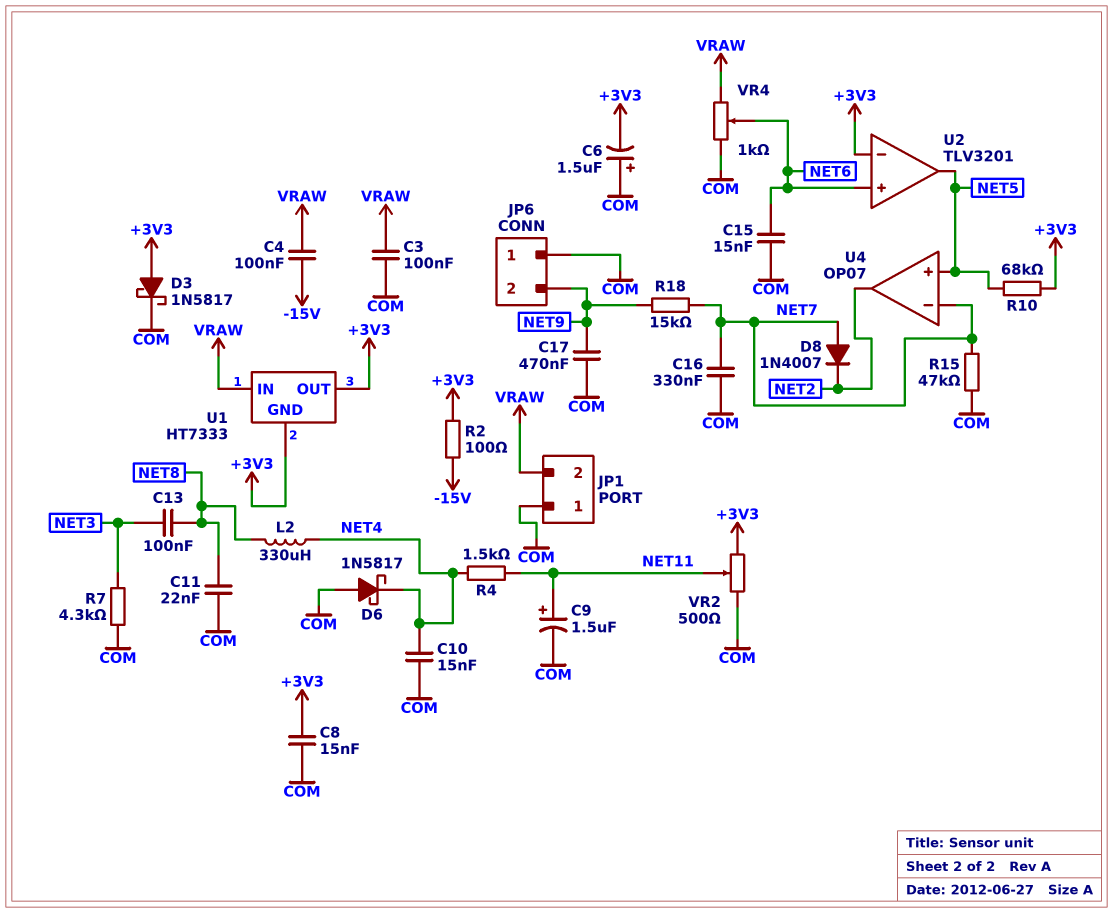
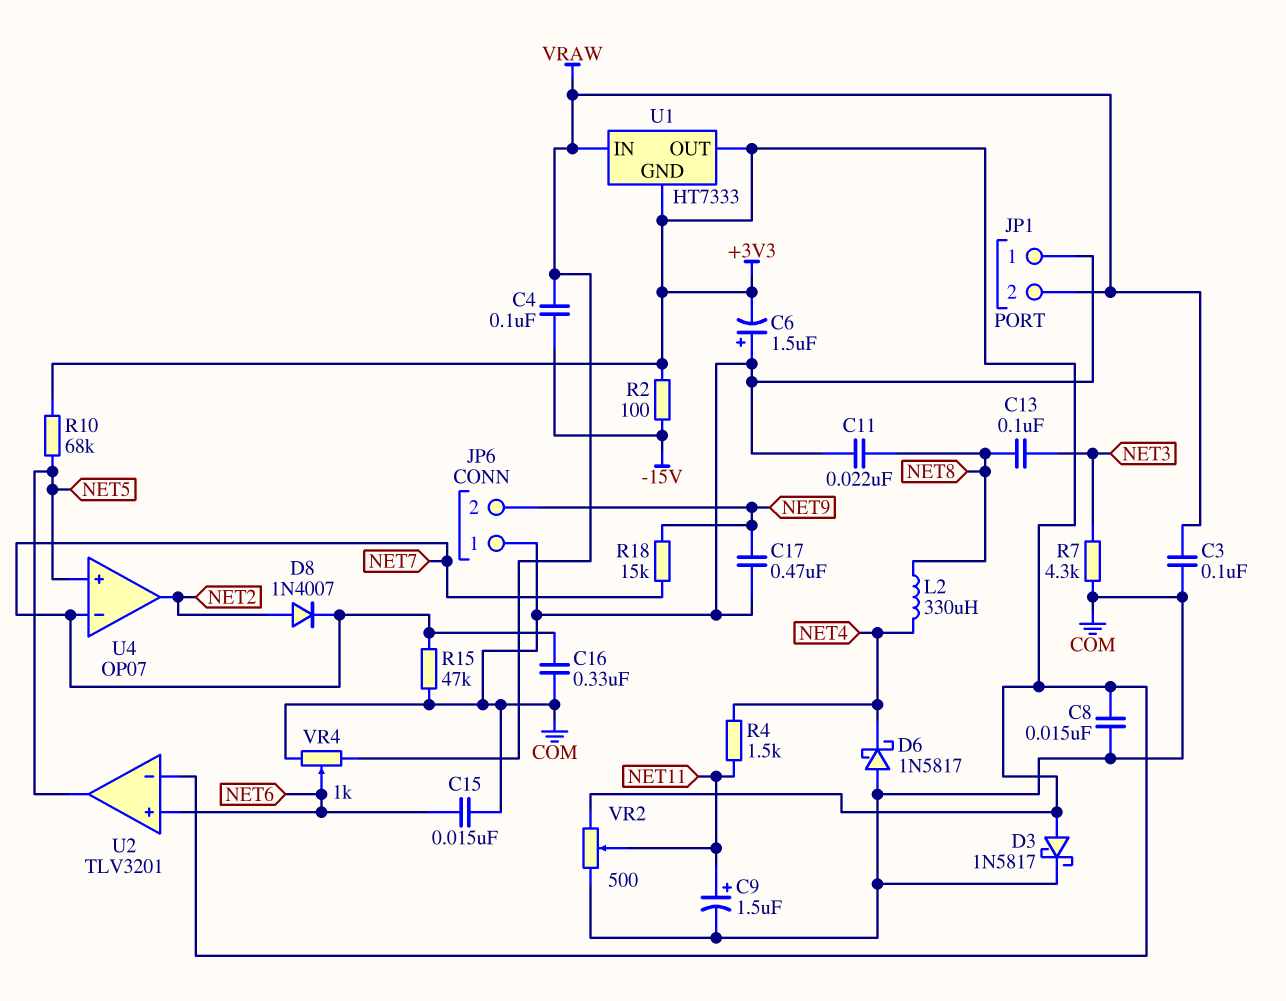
C10: 15nF (COM, NET4) -> none
D8: diode 1N4007 (A NET7, K NET2) -> diode 1N4007 (A NET2, K NET7)

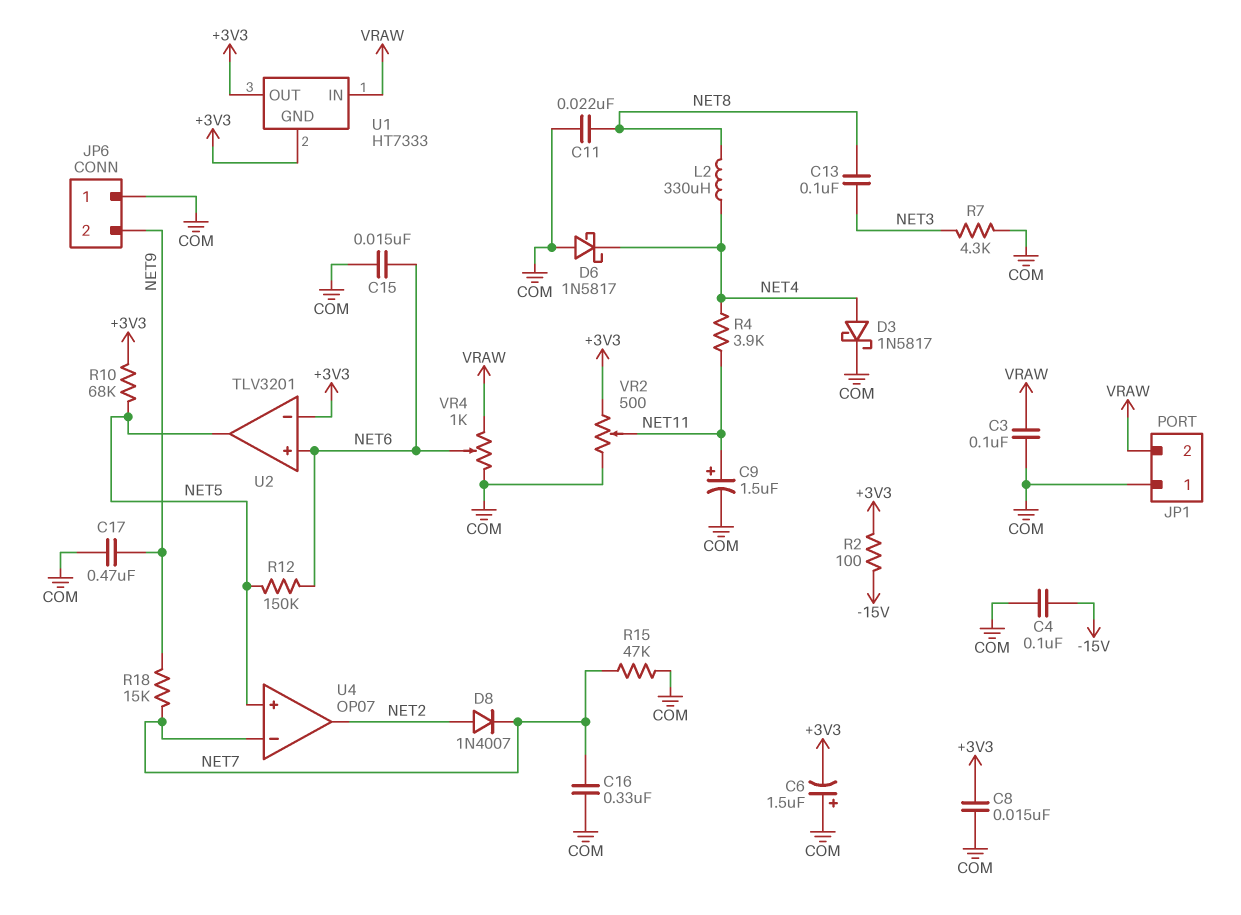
C4: 100nF (-15V, VRAW) -> 100nF (-15V, COM)
D3: schottky 1N5817 (A +3V3, K COM) -> schottky 1N5817 (A NET4, K COM)
R4: 1.5k (NET4, NET11) -> 3.9k (NET4, NET11)
R12: none -> 150k (NET5, NET6)

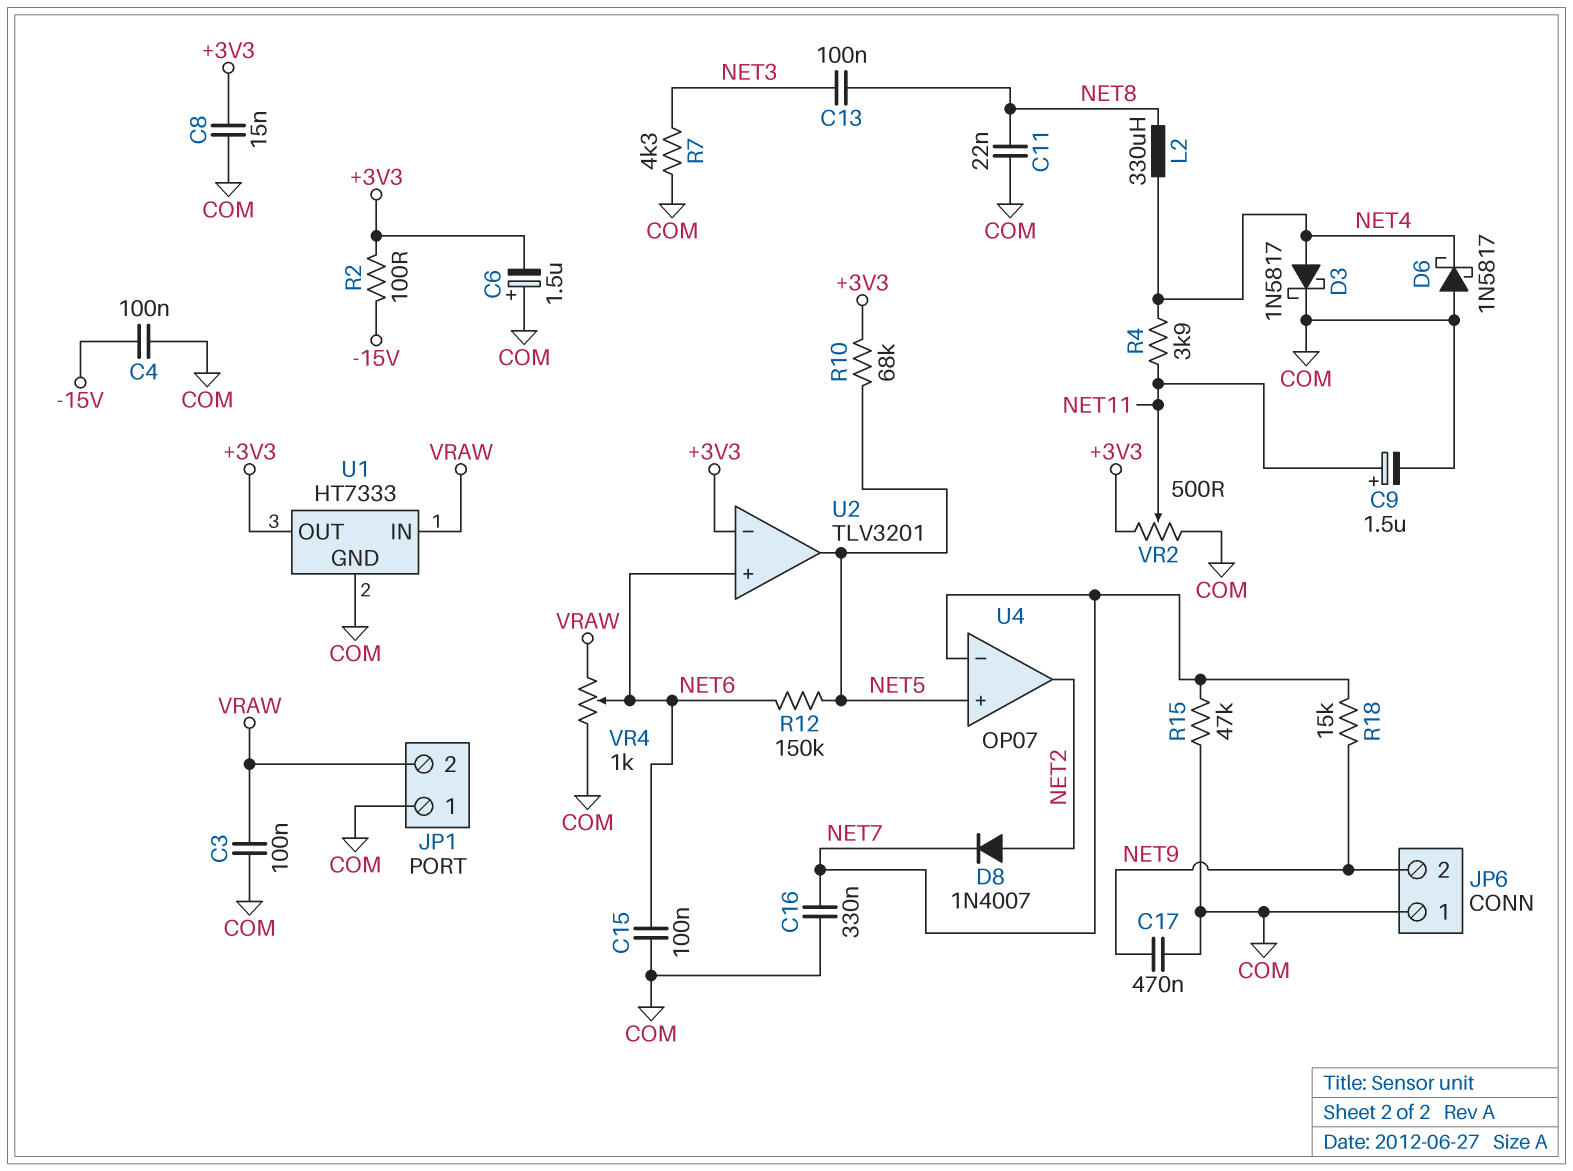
C15: 15nF (COM, NET6) -> 100nF (COM, NET6)
U1 pin GND: +3V3 -> COM

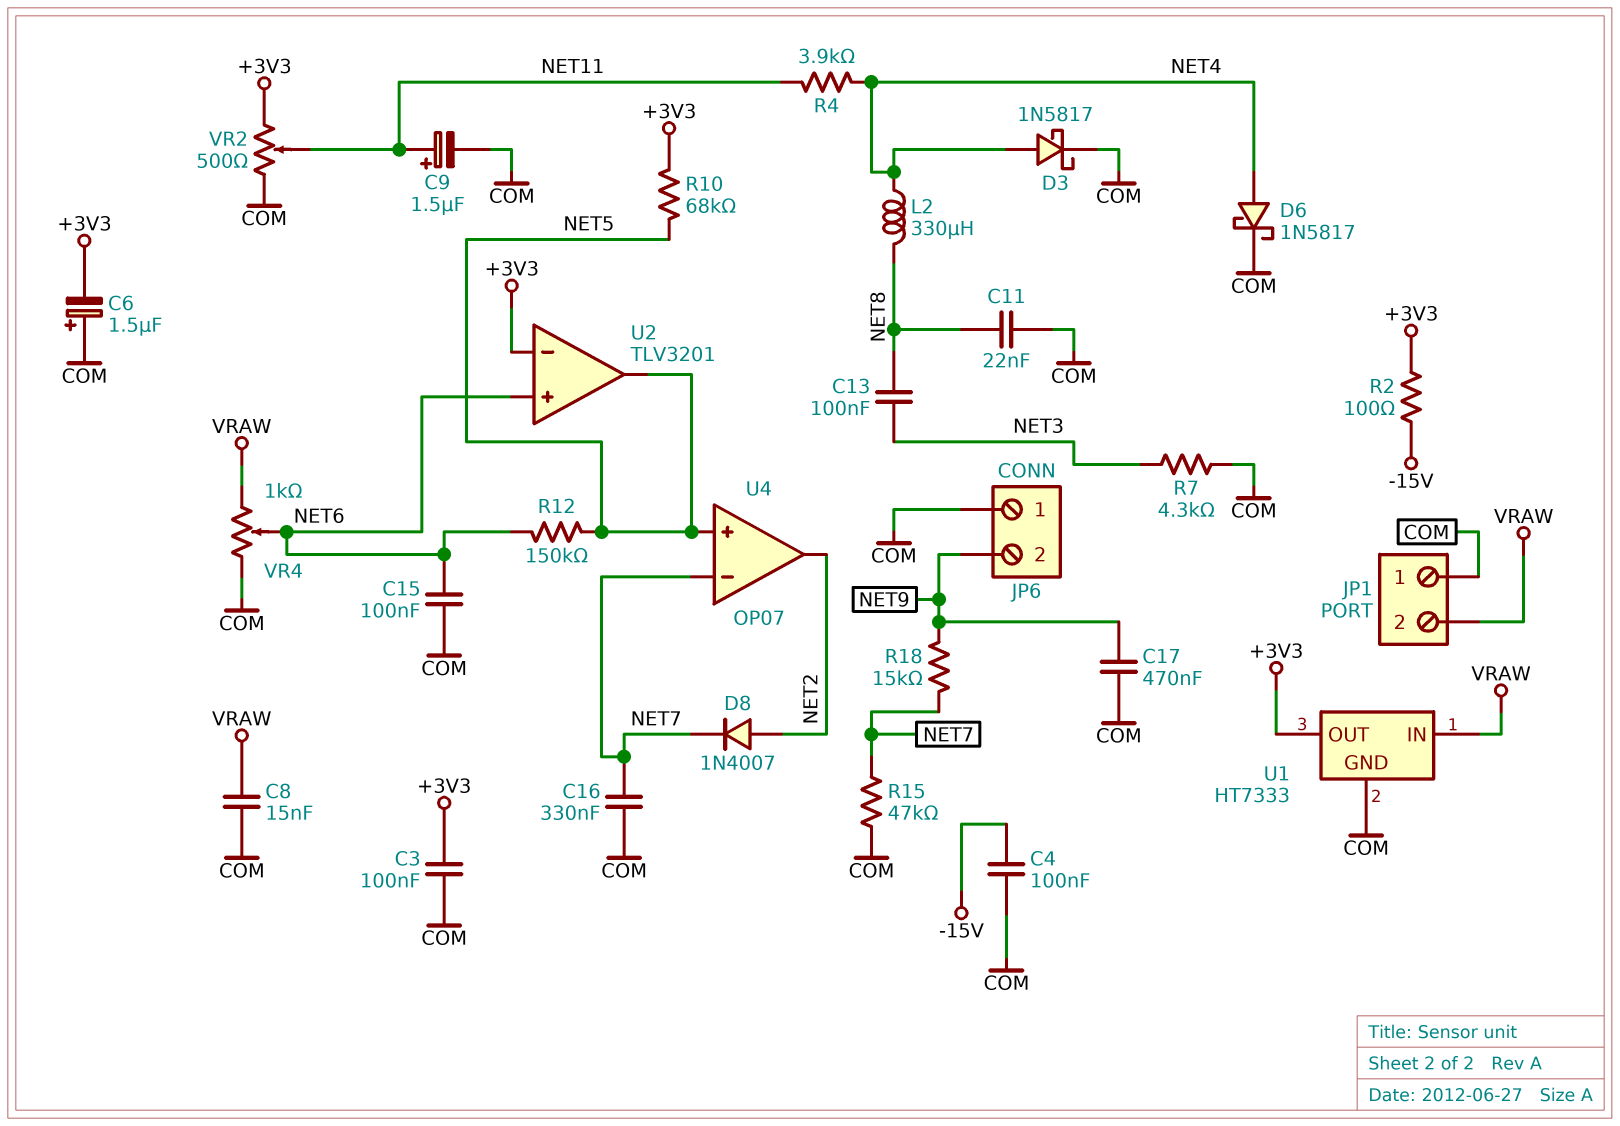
C3: 100nF (COM, VRAW) -> 100nF (+3V3, COM)
C8: 15nF (+3V3, COM) -> 15nF (COM, VRAW)
D6: schottky 1N5817 (A COM, K NET4) -> schottky 1N5817 (A NET4, K COM)

